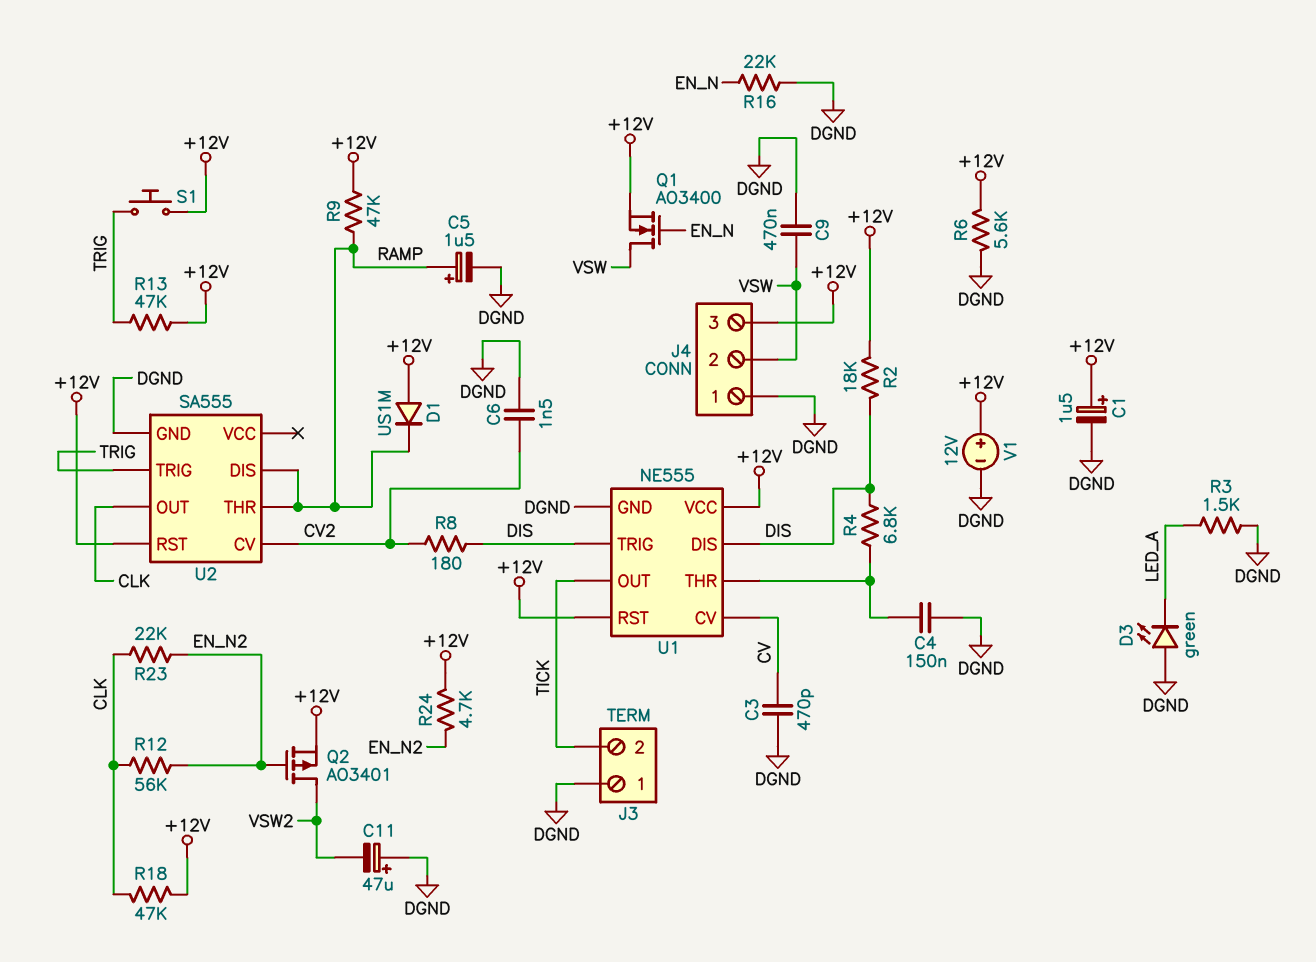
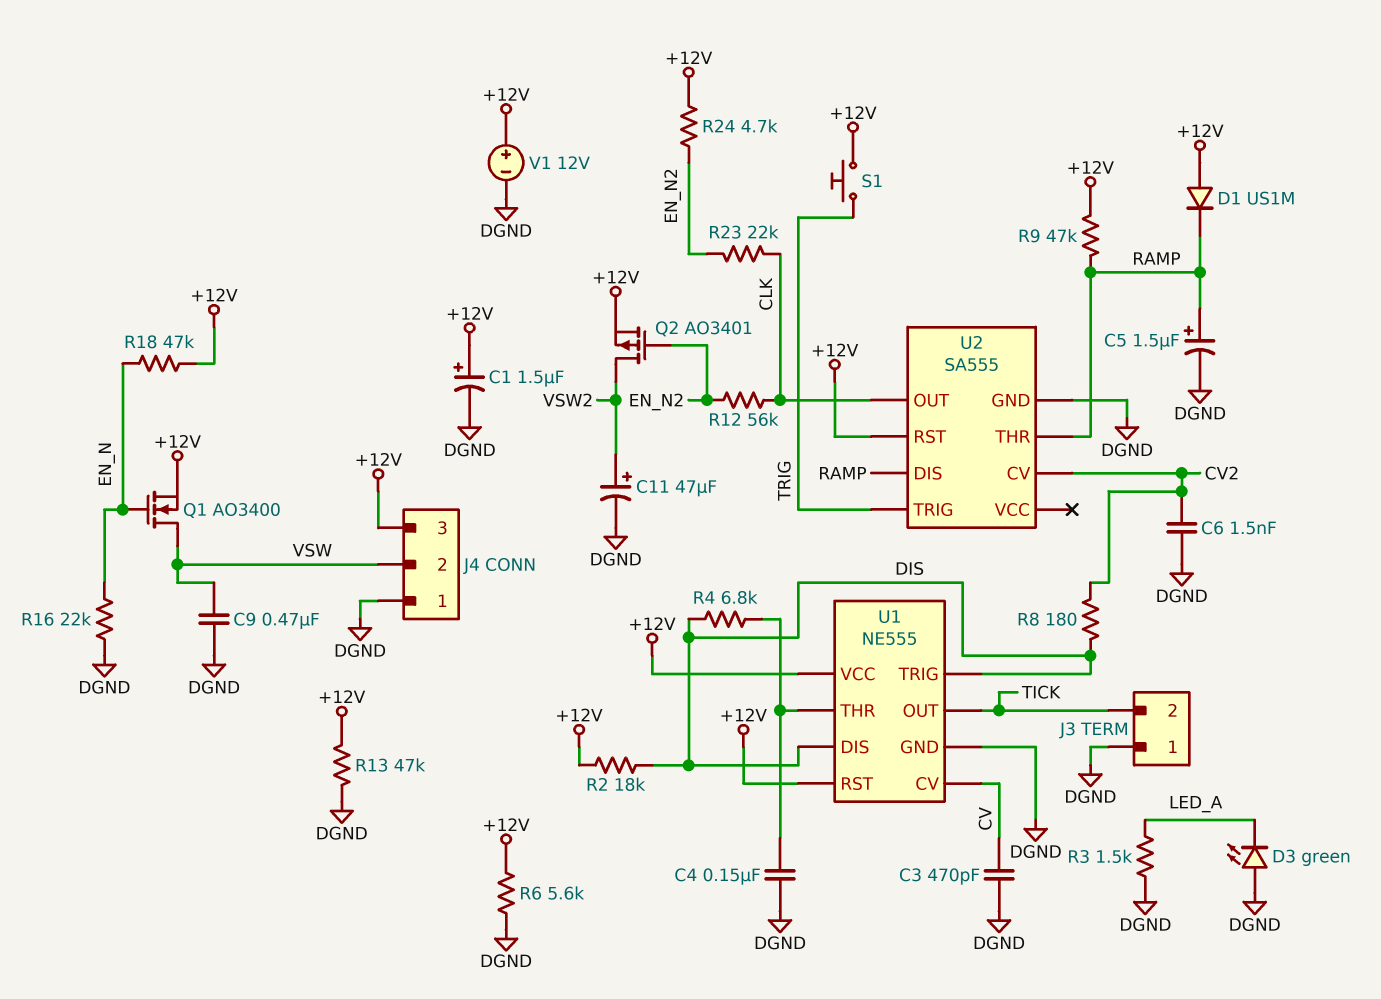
C11: 47uF (plus DGND, minus VSW2) -> 47uF (plus VSW2, minus DGND)
R13: 47k (+12V, TRIG) -> 47k (+12V, DGND)
R18: 47k (+12V, CLK) -> 47k (+12V, EN_N)

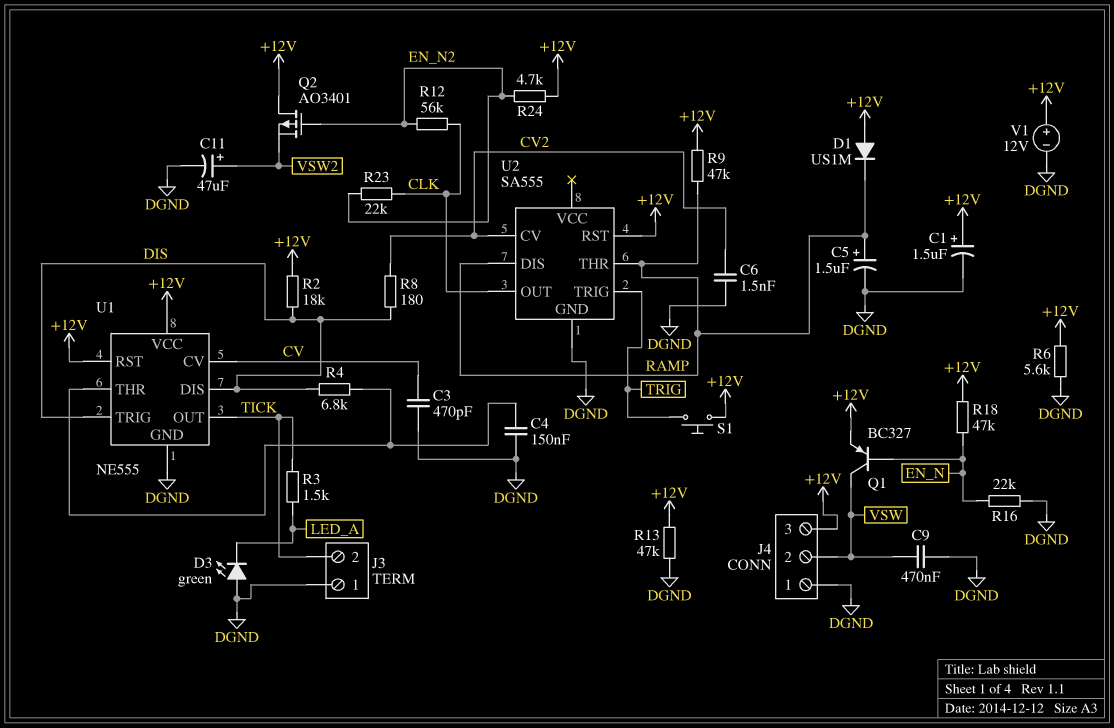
Q1: NMOS AO3400 (G EN_N, D VSW, S +12V) -> PNP BC327 (B EN_N, C VSW, E +12V)
Q2: PMOS AO3401 (G EN_N2, D VSW2, S +12V) -> PMOS AO3401 (G EN_N2, D +12V, S VSW2)
R3: 1.5k (DGND, LED_A) -> 1.5k (LED_A, TICK)

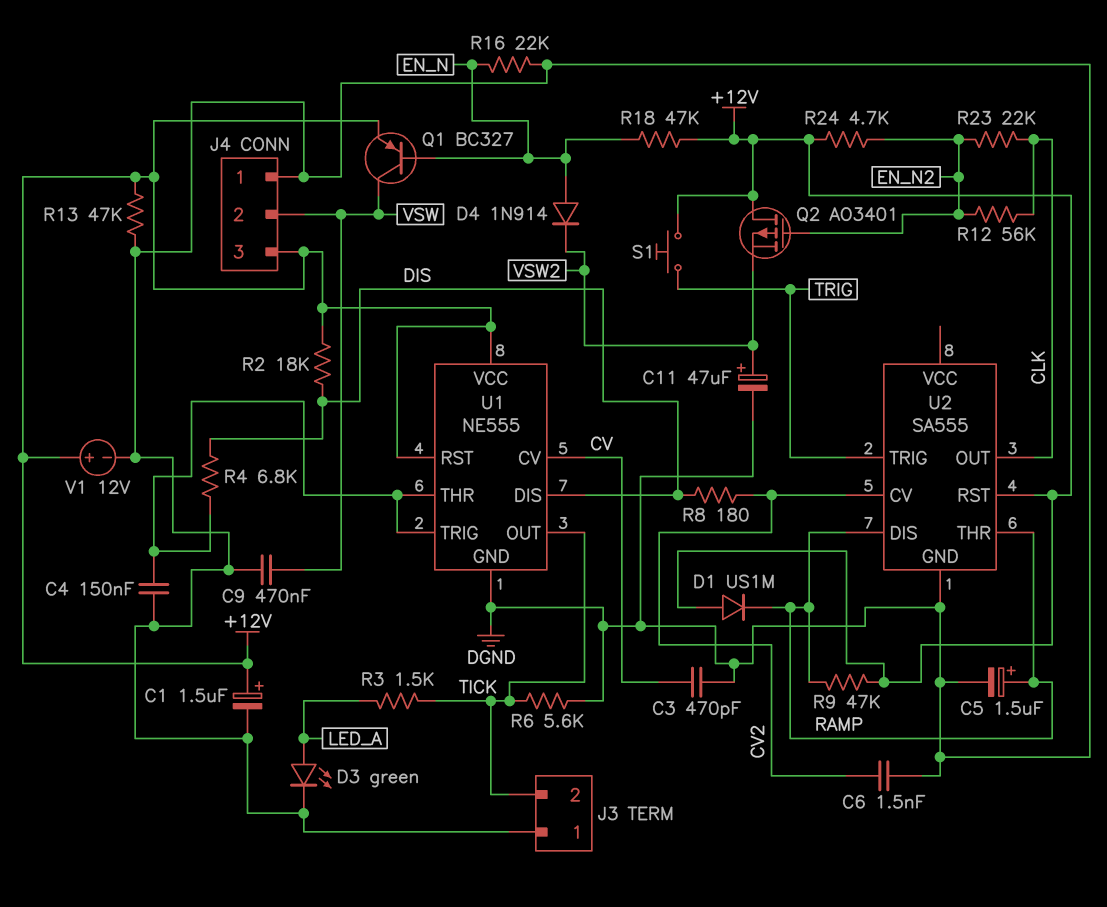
D3: LED green (A DGND, K LED_A) -> LED green (A LED_A, K DGND)
D4: none -> diode 1N914 (A EN_N, K VSW2)
R6: 5.6k (+12V, DGND) -> 5.6k (DGND, TICK)
U1 pin TRIG: DIS -> U1/THR

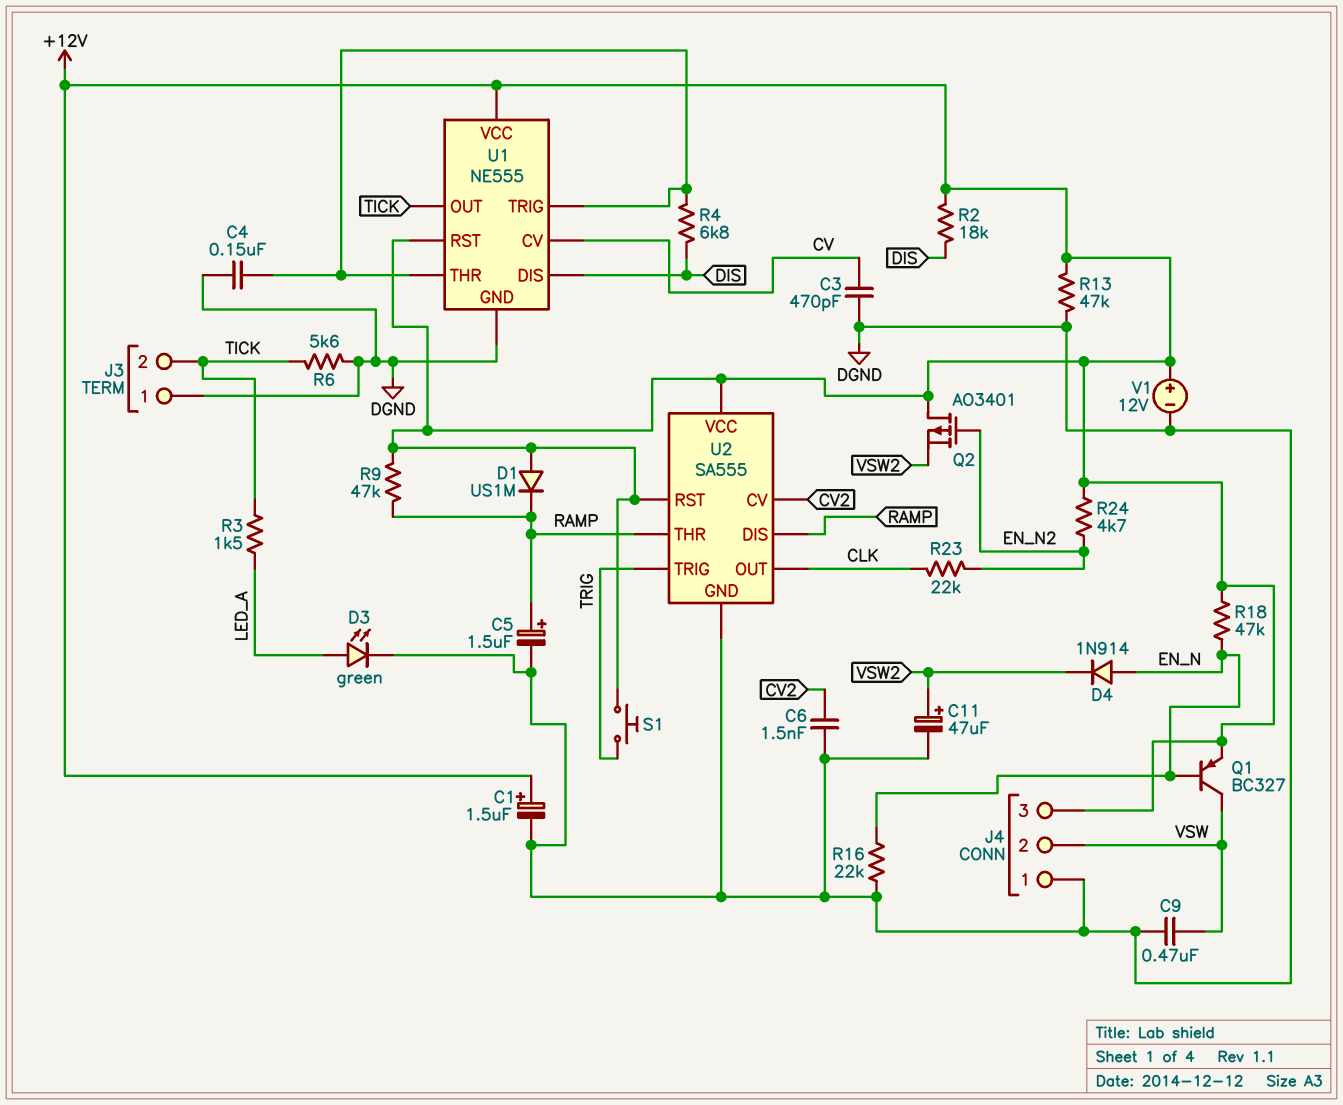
R8: 180 (CV2, DIS) -> none
R12: 56k (CLK, EN_N2) -> none
U2 pin VCC: none -> +12V

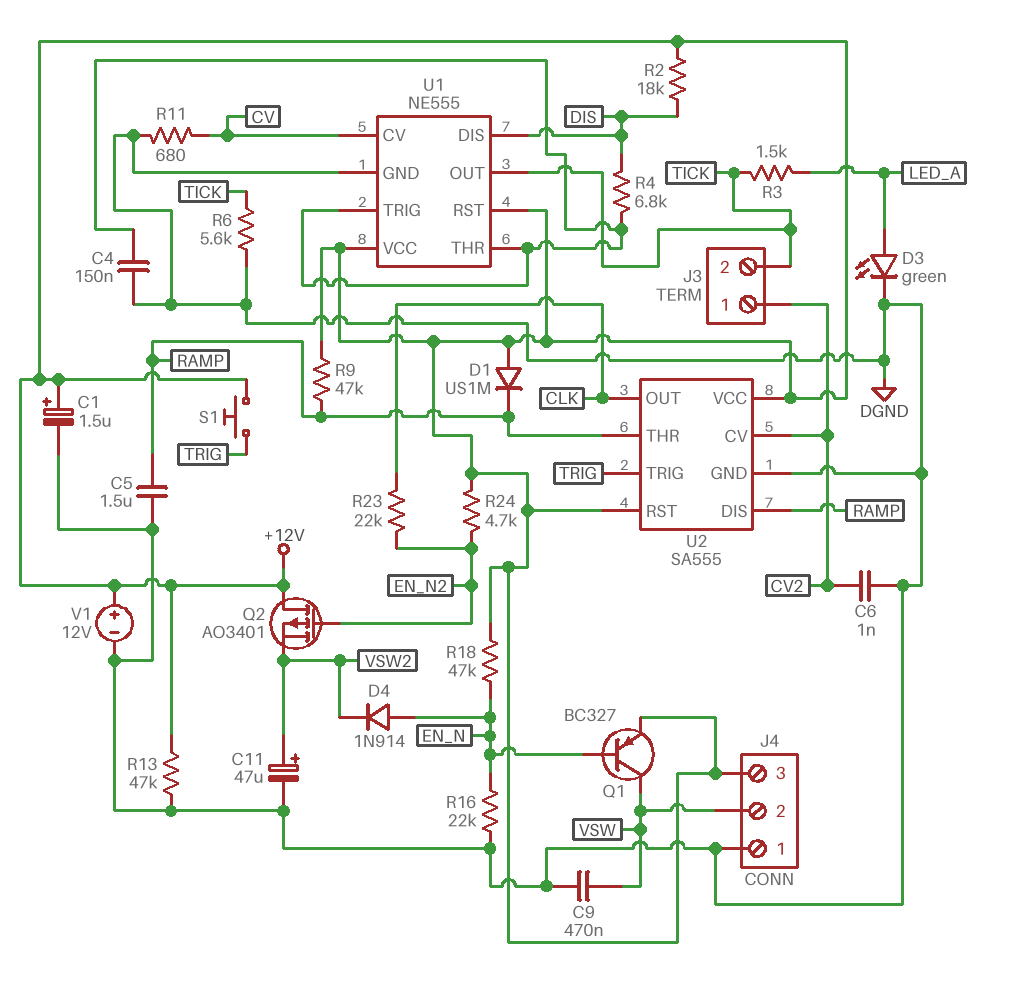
C3: 470pF (CV, DGND) -> none
C5: 1.5uF (plus RAMP, minus DGND) -> 1.5uF (DGND, RAMP)
C6: 1.5nF (CV2, DGND) -> 1nF (CV2, DGND)
J3 pin 1: DGND -> CV2
R11: none -> 680 (CV, DGND)

